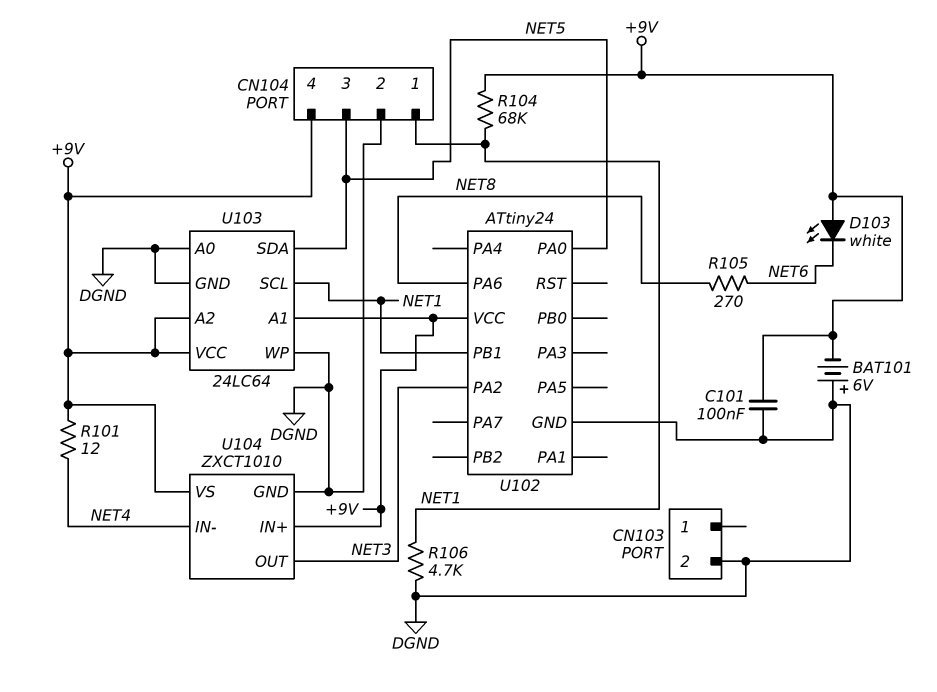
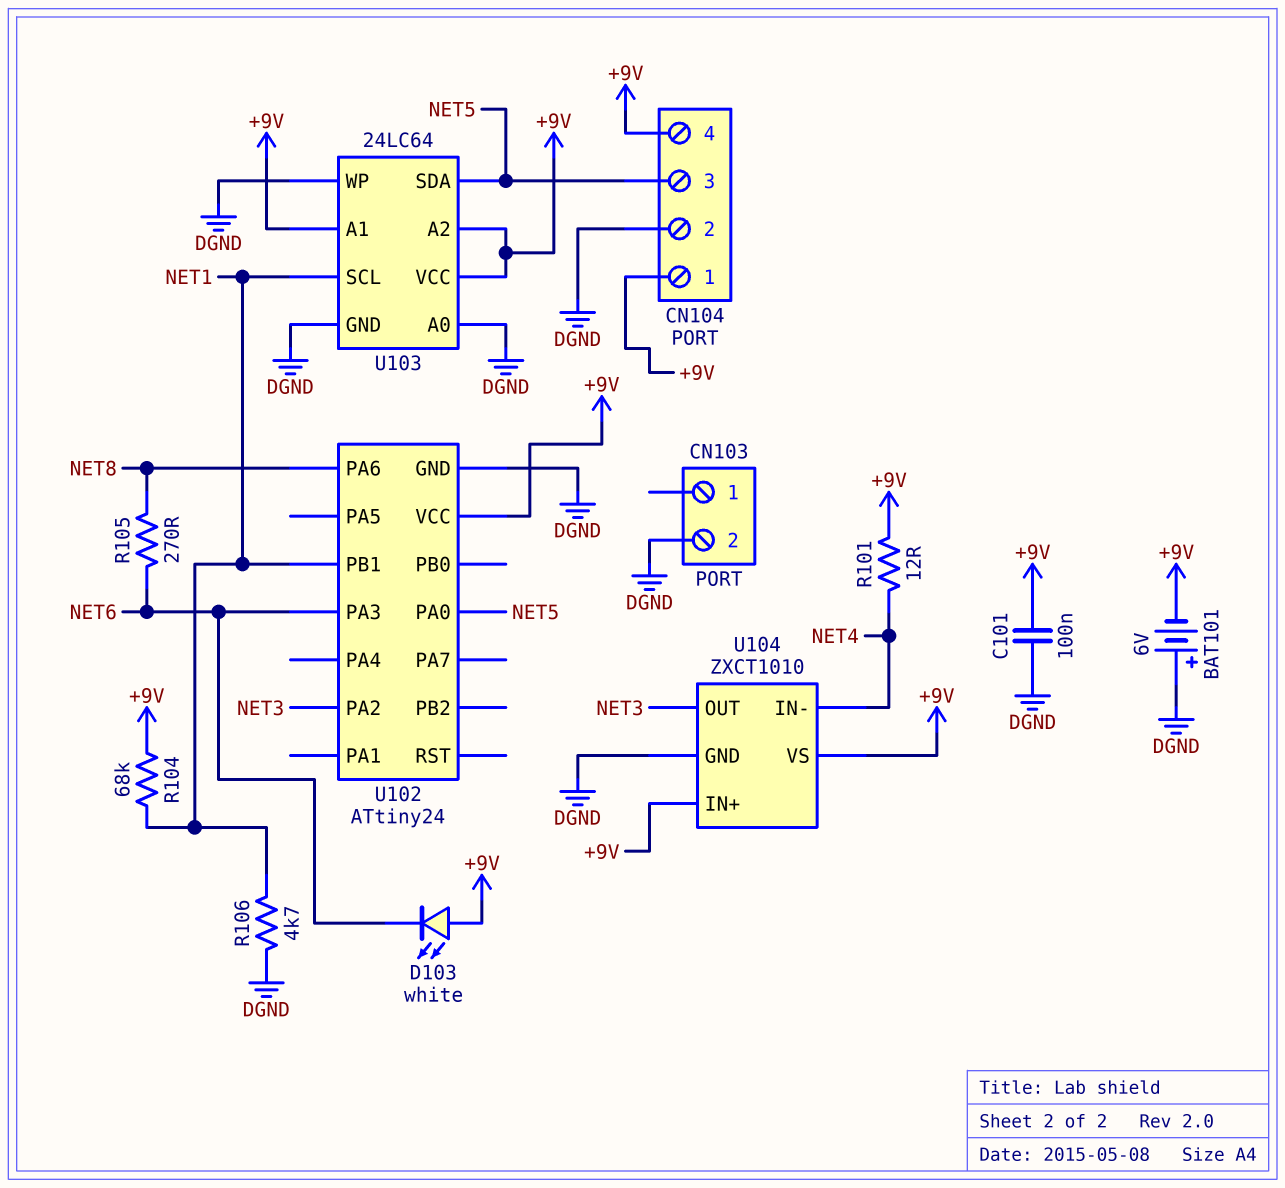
CN104 pin 1: NET1 -> +9V
U102 pin PA3: none -> NET6

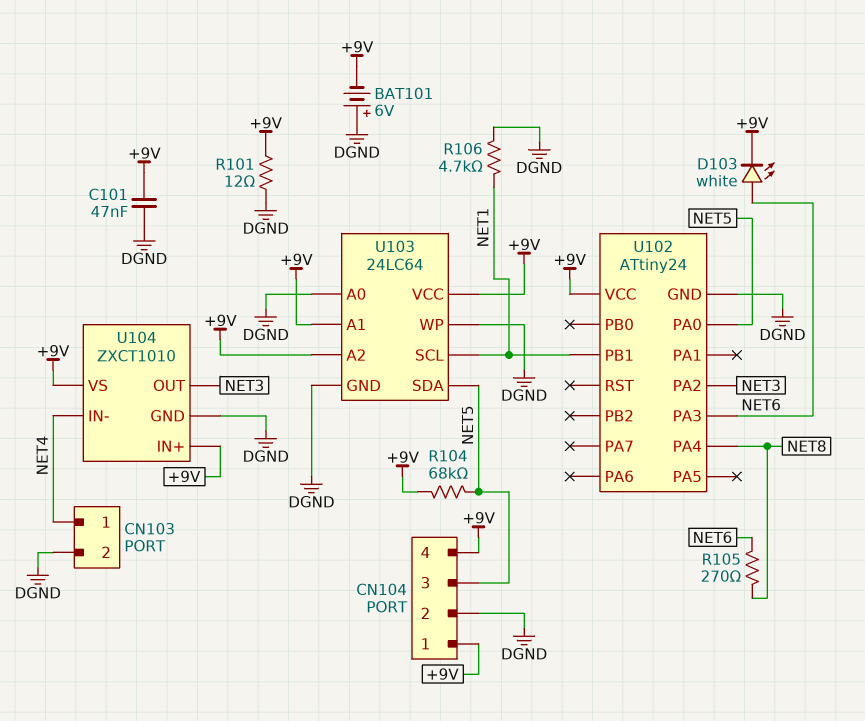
C101: 100nF (+9V, DGND) -> 47nF (+9V, DGND)
CN103 pin 1: none -> NET4
D103: LED white (A +9V, K NET6) -> LED white (A NET6, K +9V)
R101: 12 (+9V, NET4) -> 12 (+9V, DGND)
R104: 68k (+9V, NET1) -> 68k (+9V, NET5)
U102 pin PA4: none -> NET8
U102 pin PA6: NET8 -> none

